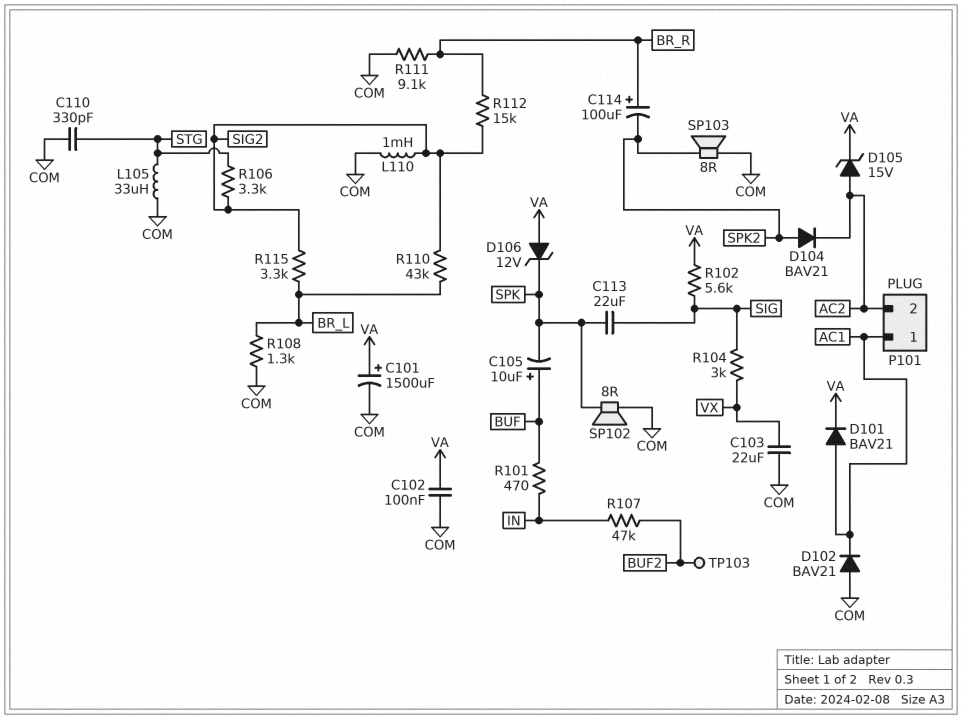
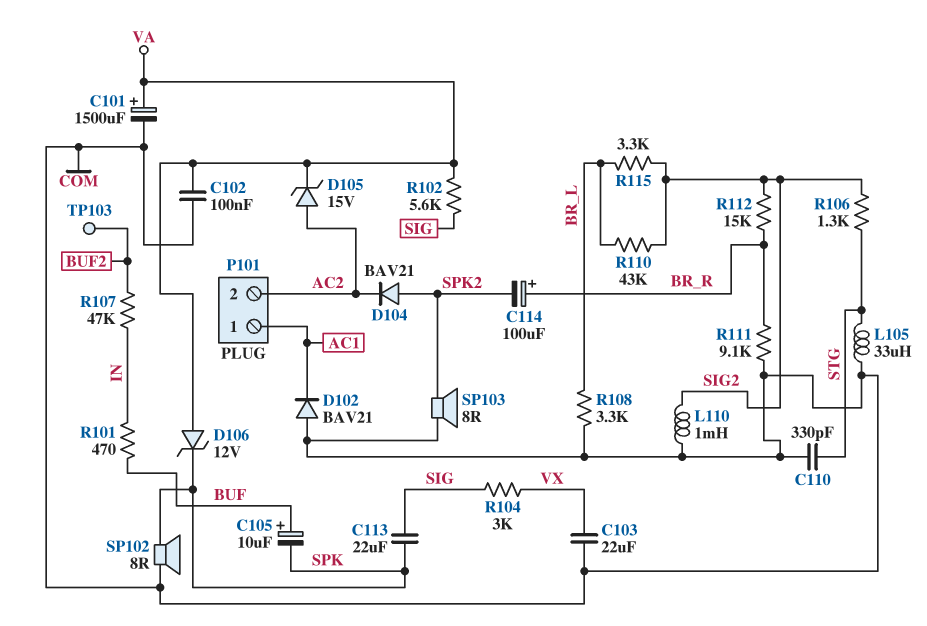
D101: diode BAV21 (A AC1, K VA) -> none
R106: 3.3k (SIG2, STG) -> 1.3k (SIG2, STG)
R108: 1.3k (BR_L, COM) -> 3.3k (BR_L, COM)

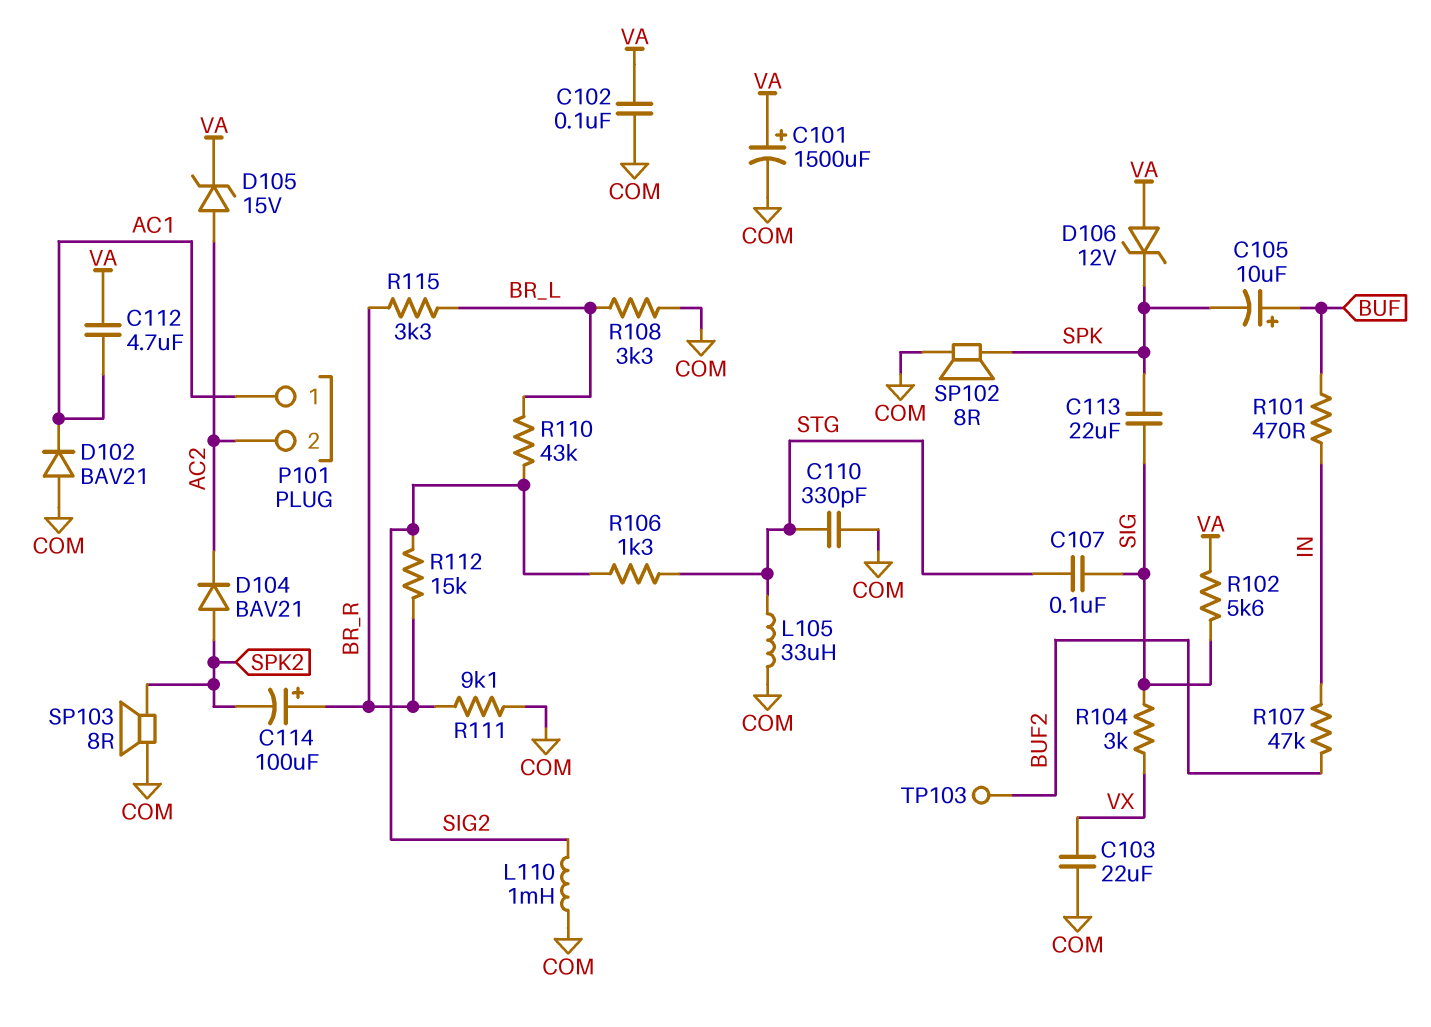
C107: none -> 100nF (SIG, STG)
C112: none -> 4.7uF (AC1, VA)
R115: 3.3k (BR_L, SIG2) -> 3.3k (BR_L, BR_R)

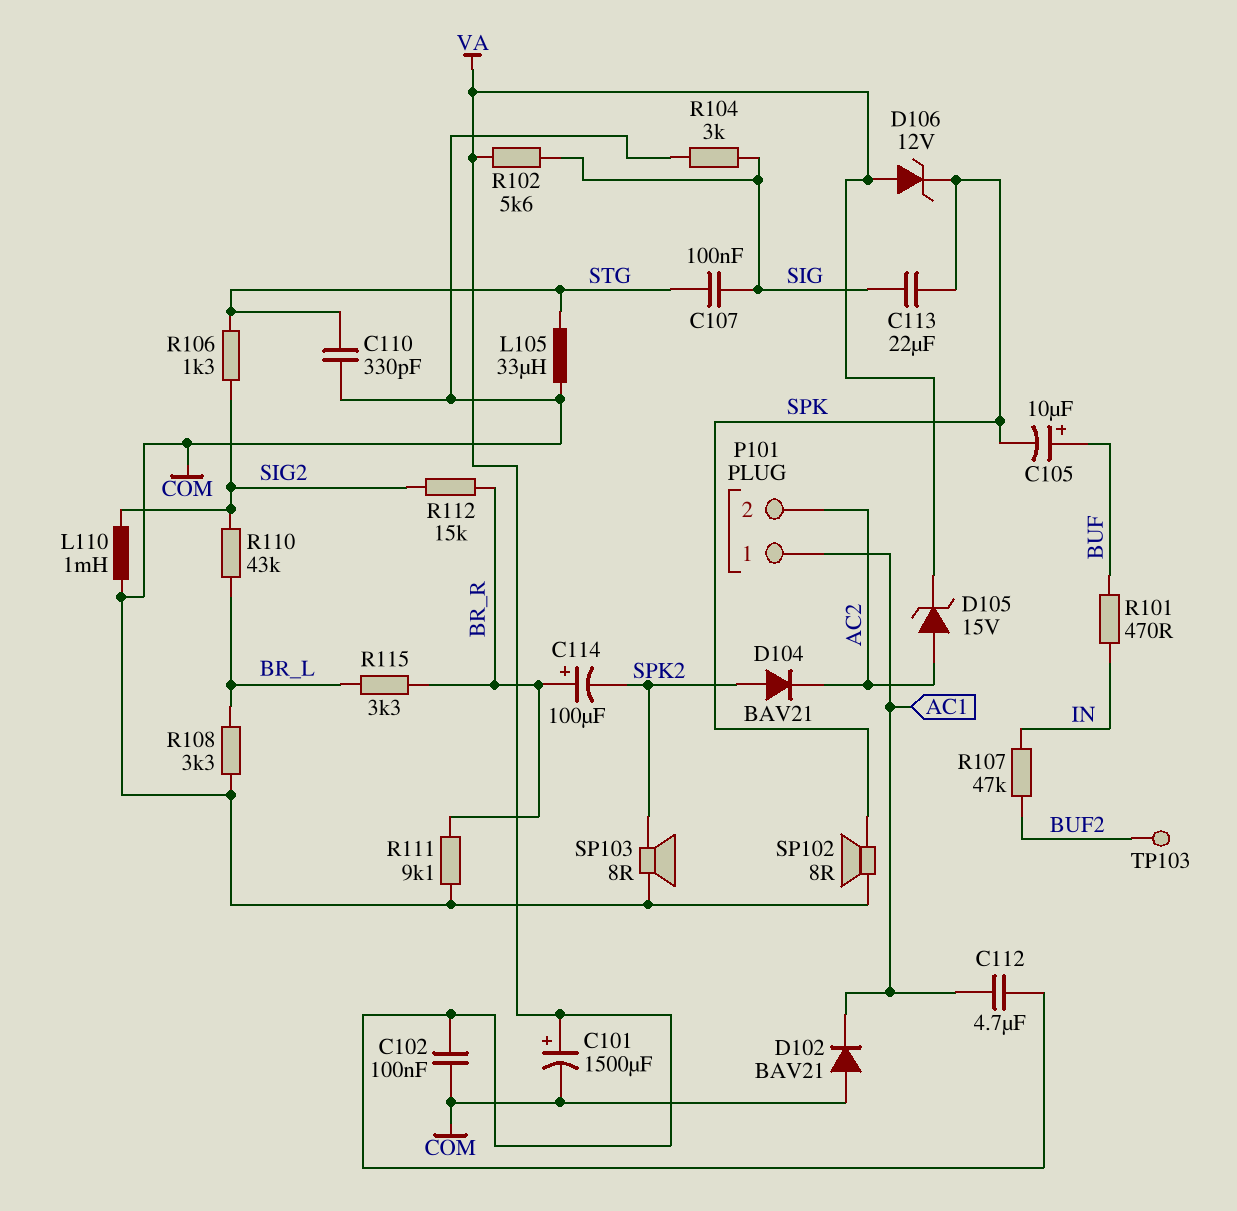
C103: 22uF (COM, VX) -> none
R104: 3k (SIG, VX) -> 3k (COM, SIG)

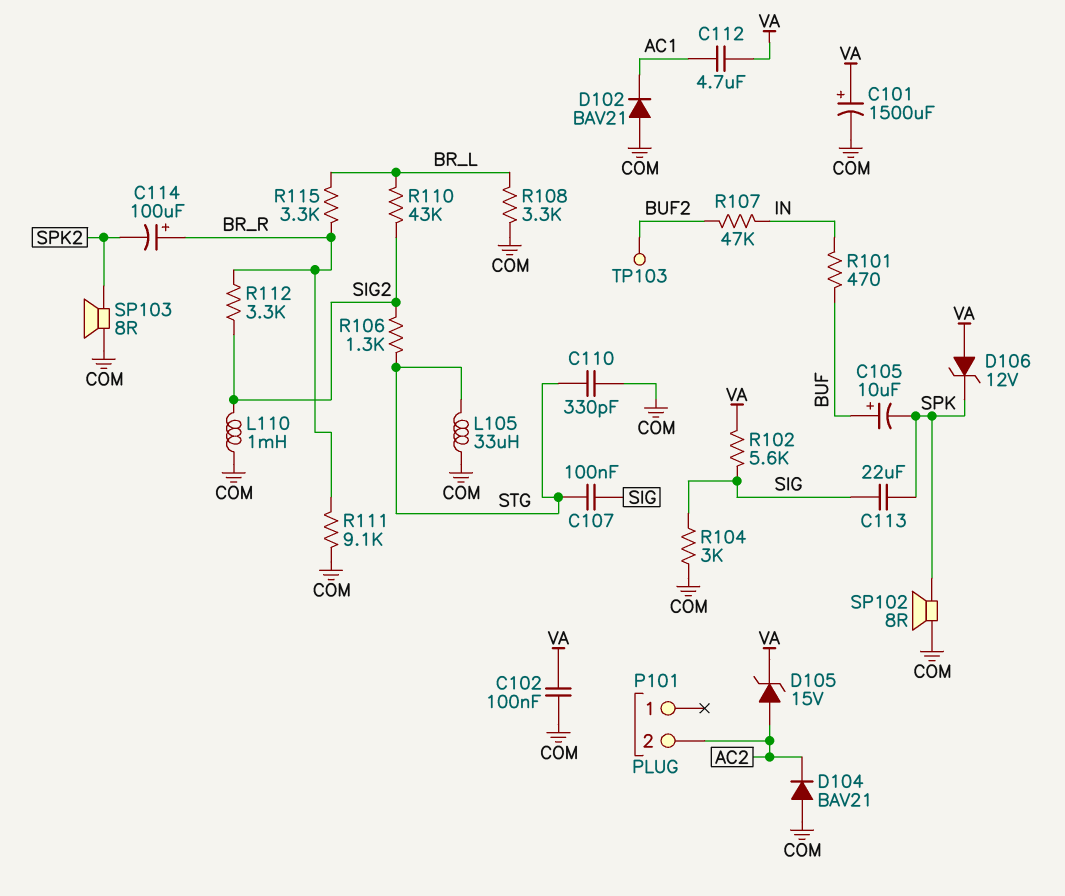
D104: diode BAV21 (A SPK2, K AC2) -> diode BAV21 (A COM, K AC2)
P101 pin 1: AC1 -> none
R112: 15k (BR_R, SIG2) -> 3.3k (BR_R, SIG2)

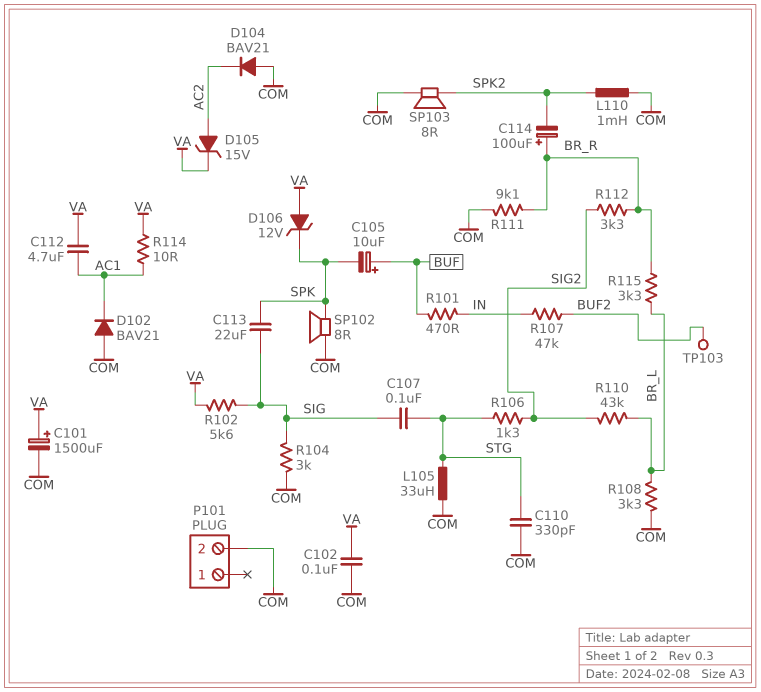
L110: 1mH (COM, SIG2) -> 1mH (COM, SPK2)
P101 pin 2: AC2 -> COM
R114: none -> 10 (AC1, VA)

